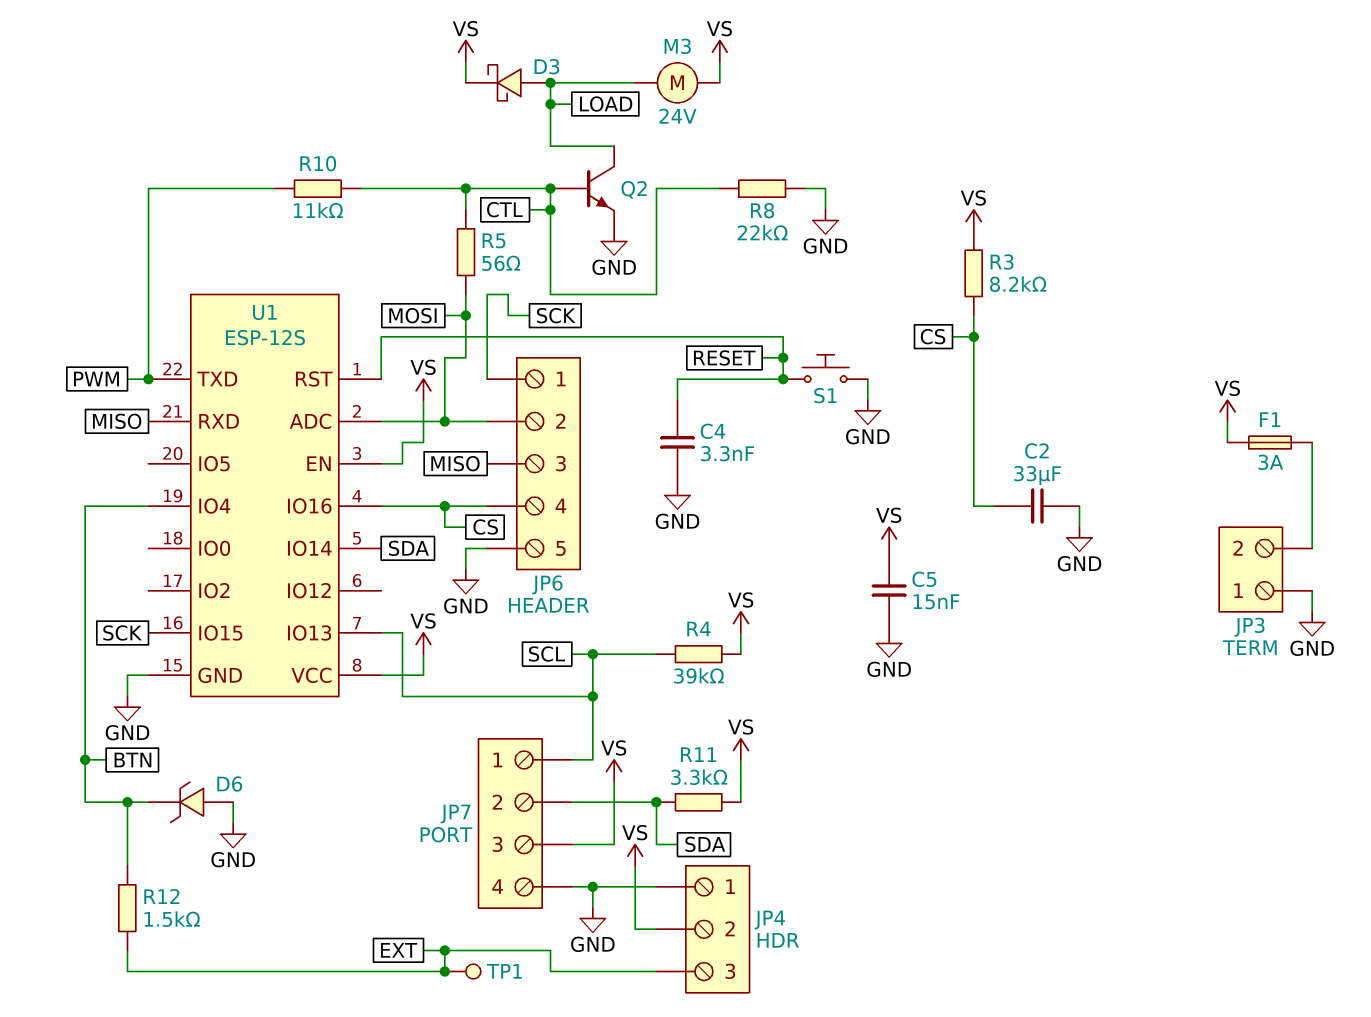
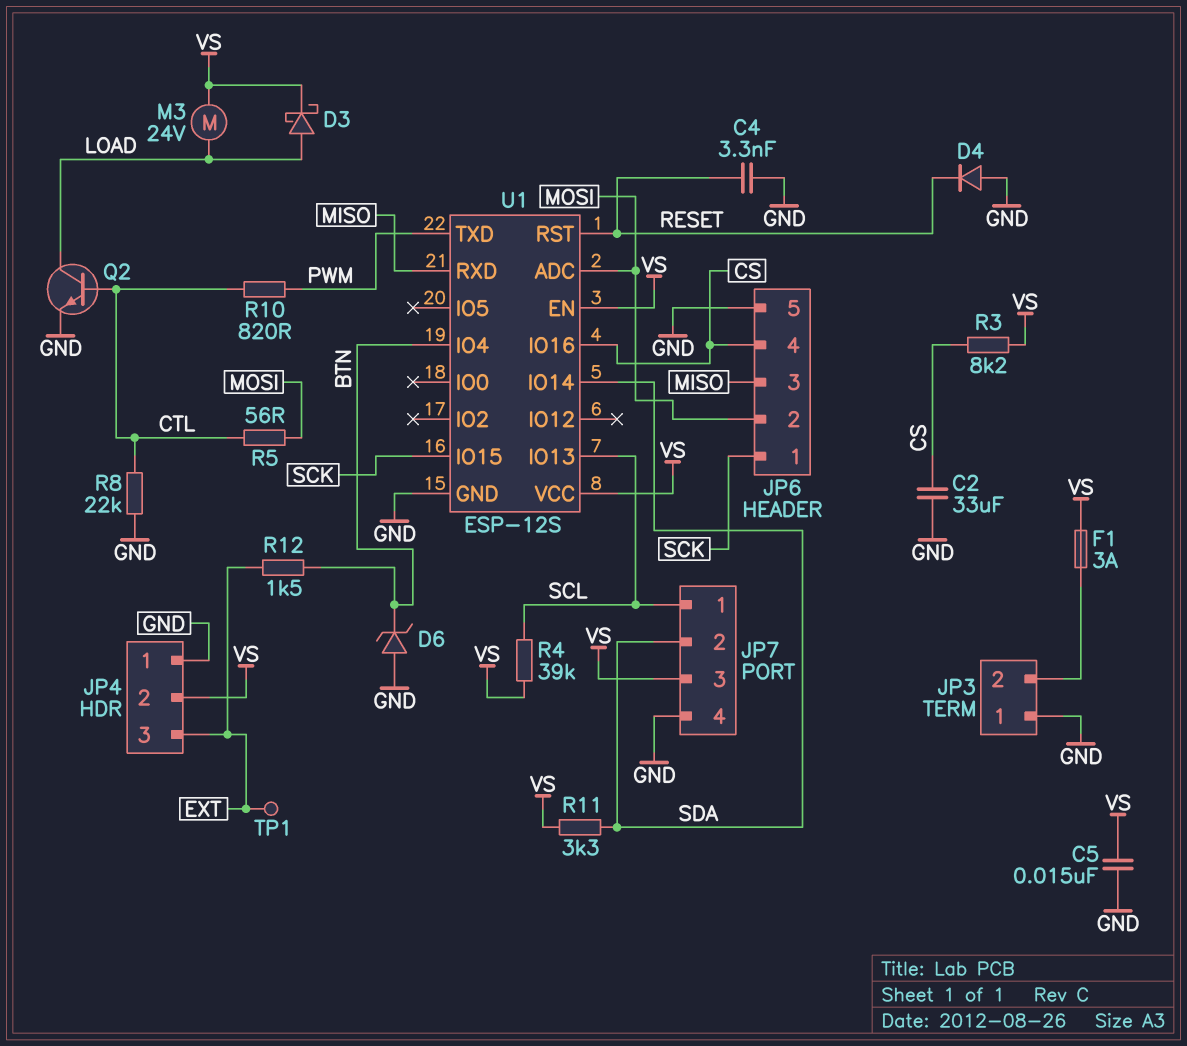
D4: none -> diode (A GND, K RESET)
R10: 11k (CTL, PWM) -> 820 (CTL, PWM)
S1: button (GND, RESET) -> none

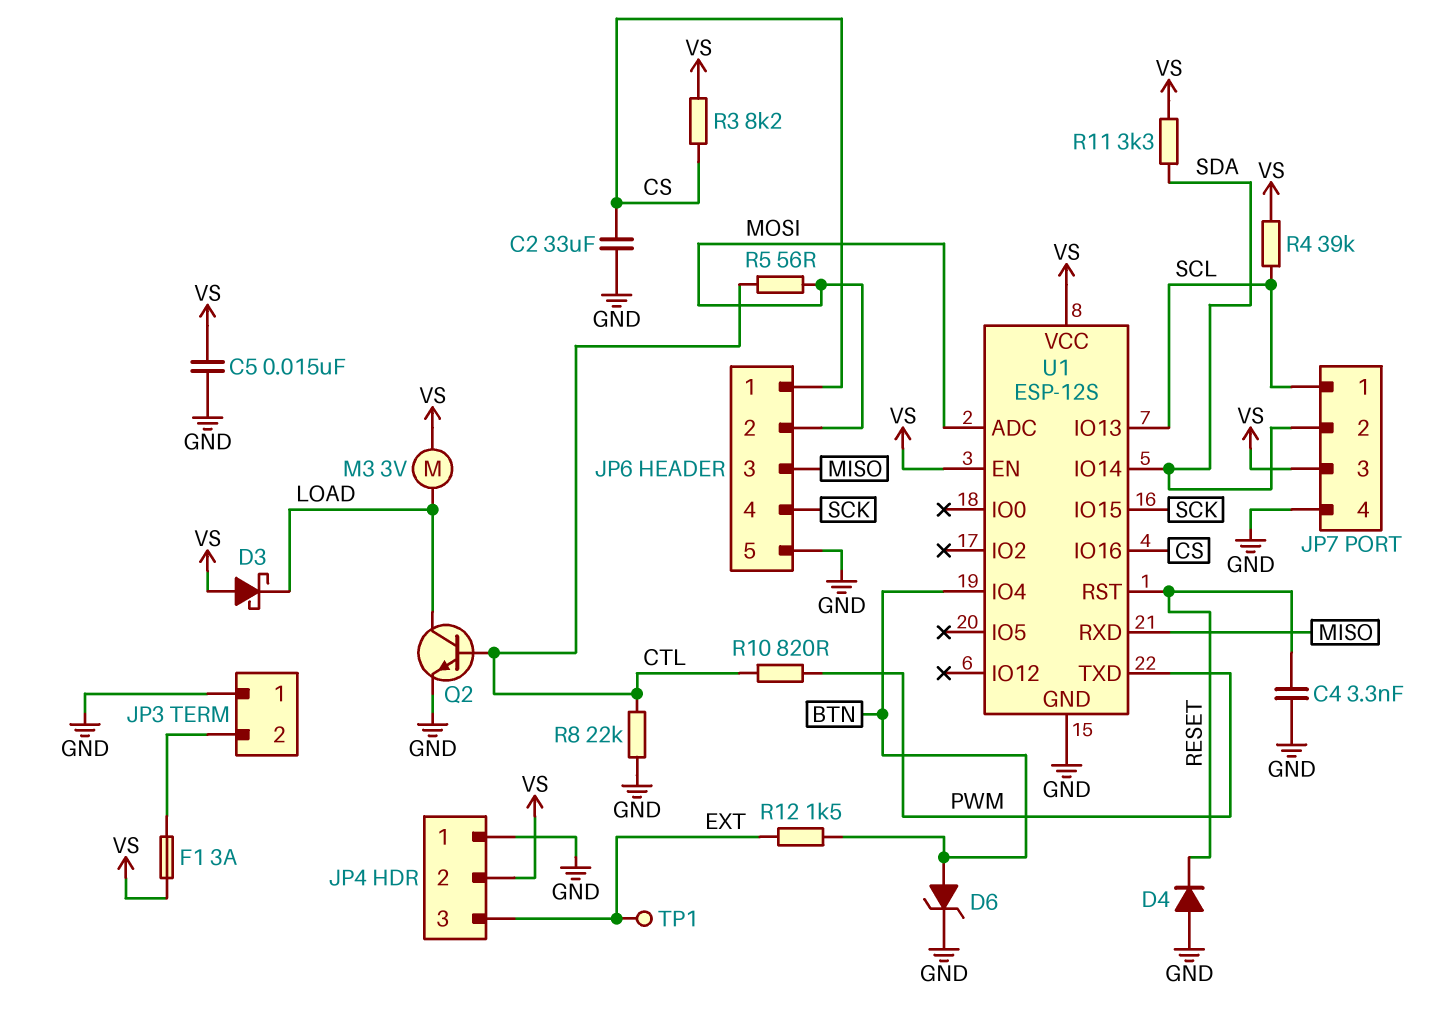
D3: schottky (A LOAD, K VS) -> schottky (A VS, K LOAD)
D6: zener (A GND, K BTN) -> zener (A BTN, K GND)
JP6 pin 1: SCK -> CS
JP6 pin 4: CS -> SCK
M3: motor 24V (LOAD, VS) -> motor 3V (LOAD, VS)

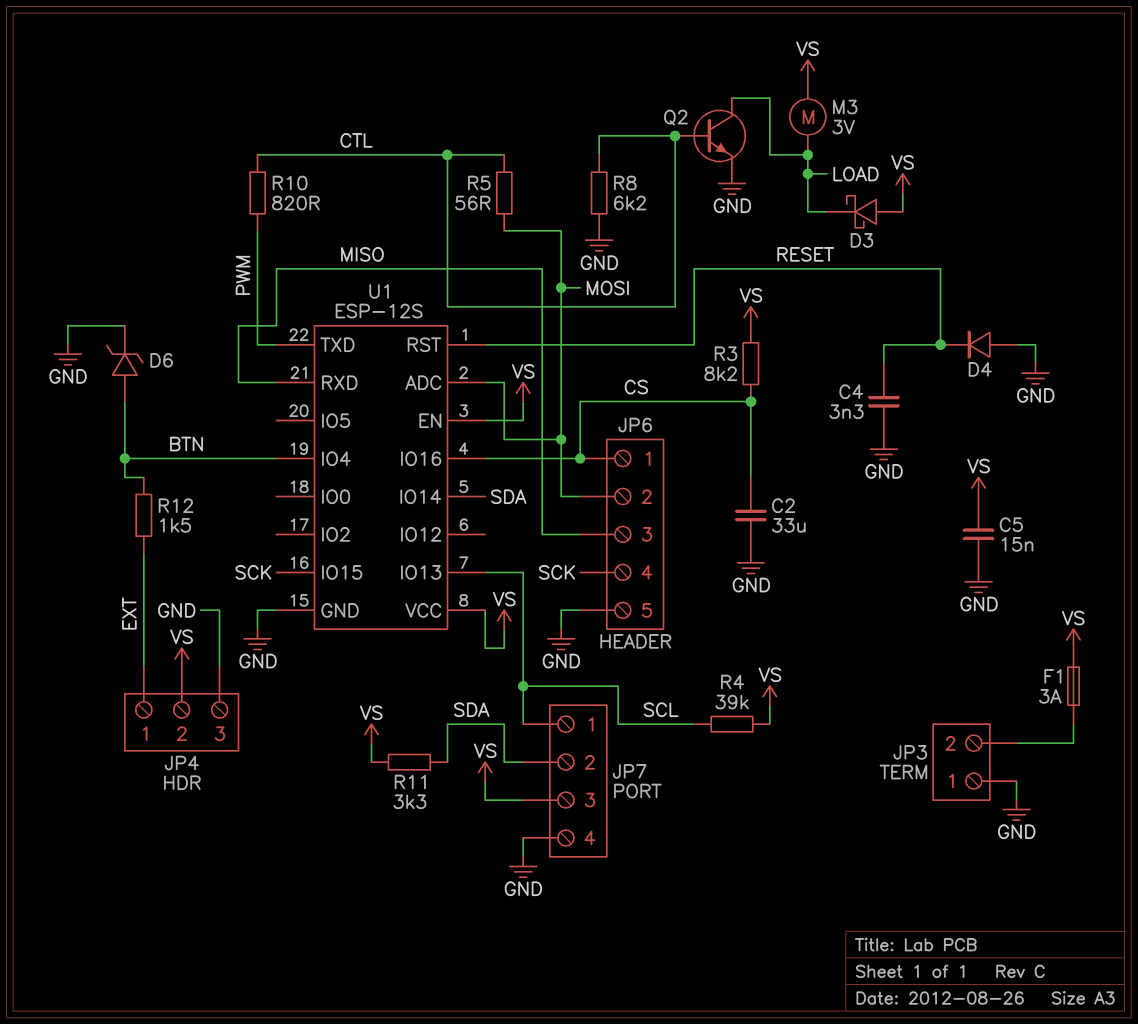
JP4 pin 1: GND -> EXT
JP4 pin 3: EXT -> GND
R8: 22k (CTL, GND) -> 6.2k (CTL, GND)
TP1: test point (EXT) -> none

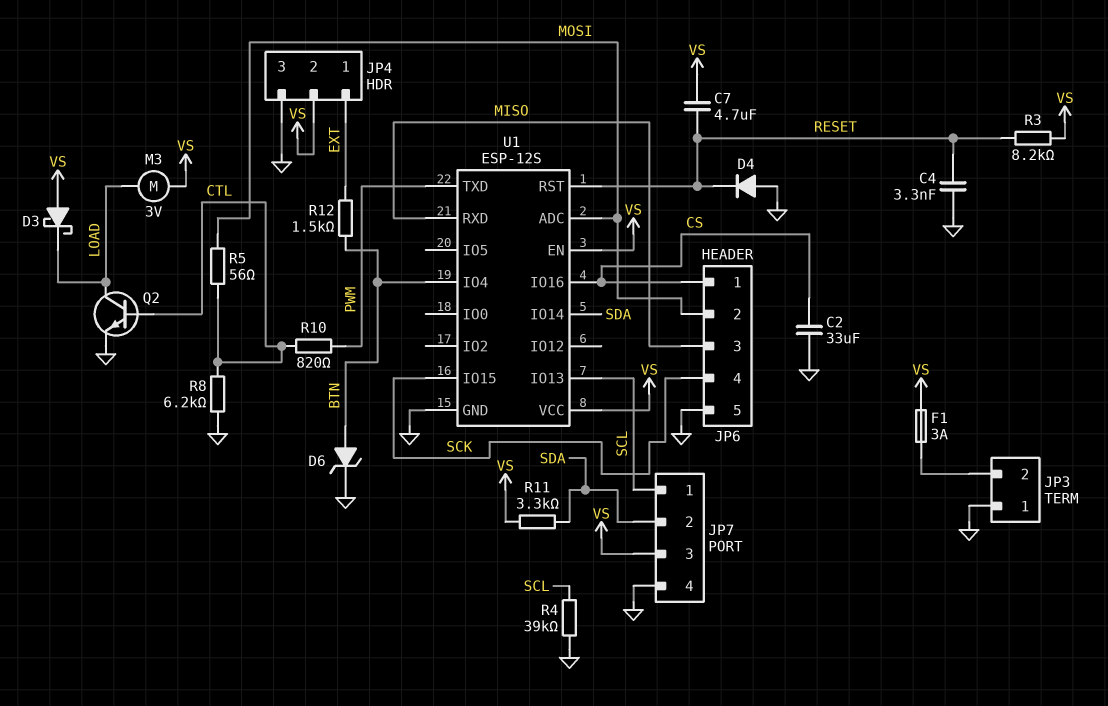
C5: 15nF (GND, VS) -> none
C7: none -> 4.7uF (RESET, VS)
R3: 8.2k (CS, VS) -> 8.2k (RESET, VS)
R4: 39k (SCL, VS) -> 39k (GND, SCL)

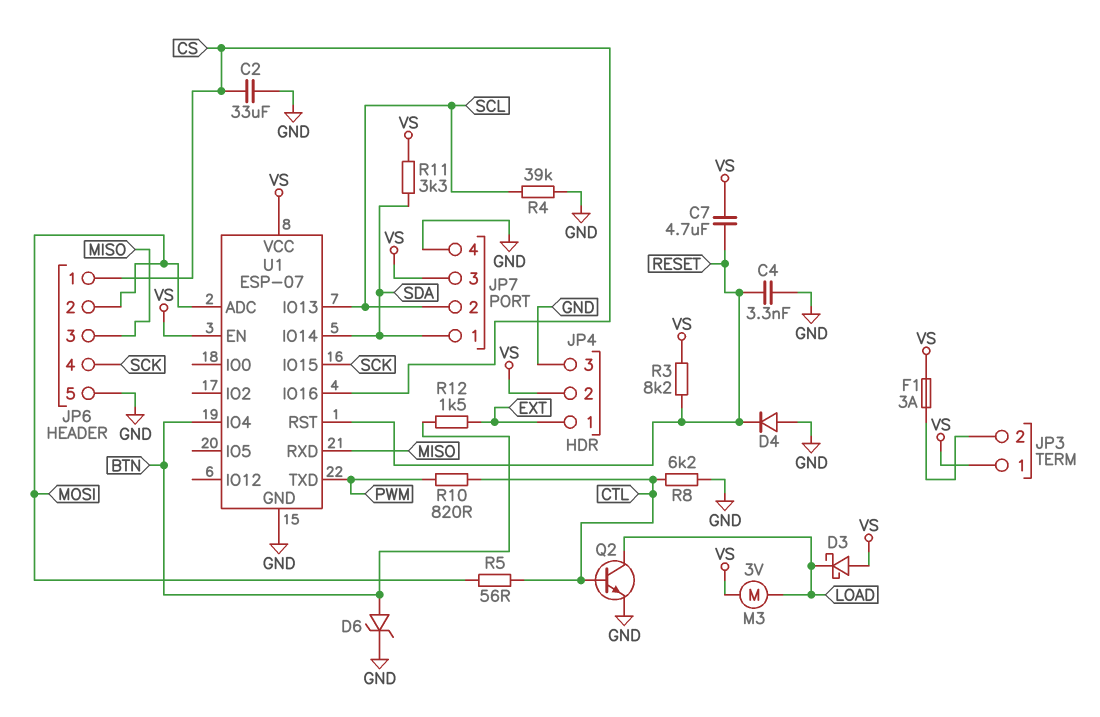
JP3 pin 1: GND -> VS
JP7 pin 1: SCL -> SDA
JP7 pin 2: SDA -> SCL
U1: ESP-12S -> ESP-07

